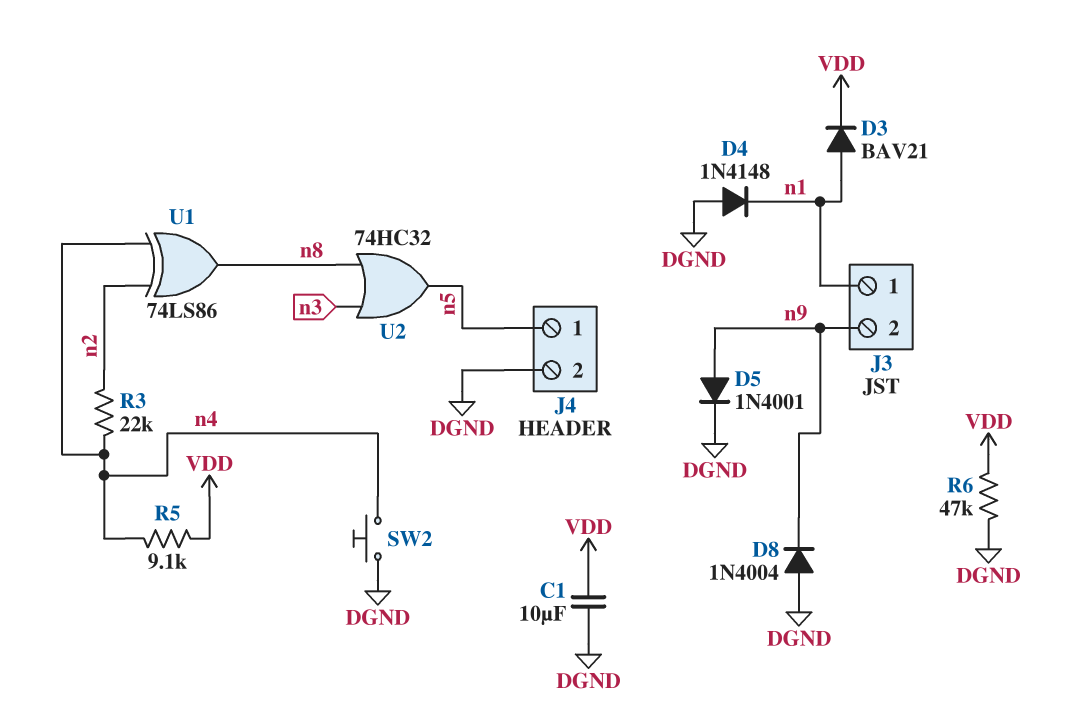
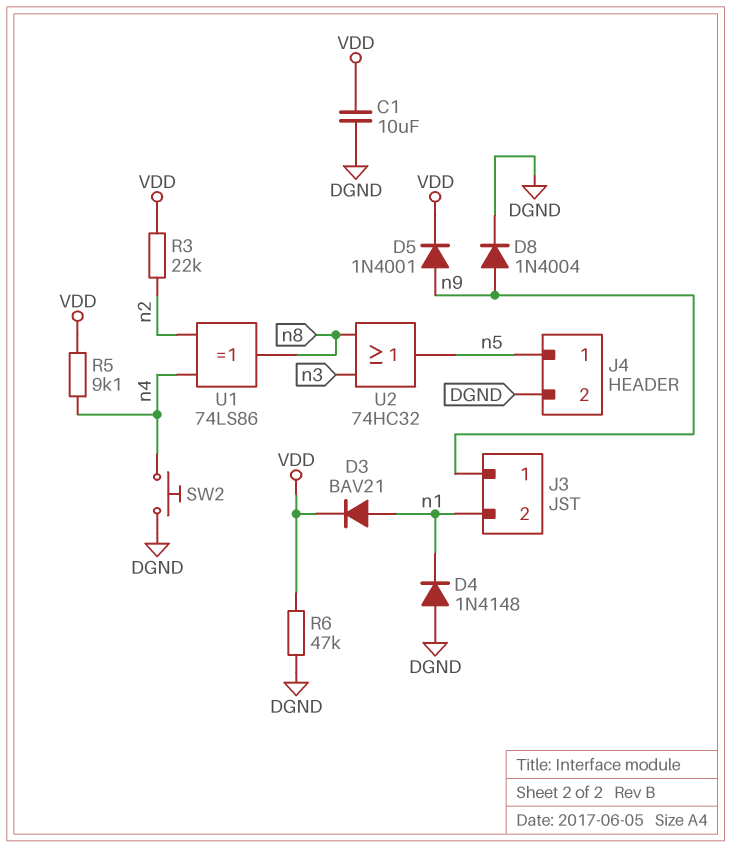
D5: diode 1N4001 (A n9, K DGND) -> diode 1N4001 (A n9, K VDD)
D8: diode 1N4004 (A DGND, K n9) -> diode 1N4004 (A n9, K DGND)
J3 pin 1: n1 -> n9
J3 pin 2: n9 -> n1
R3: 22k (n2, n4) -> 22k (VDD, n2)

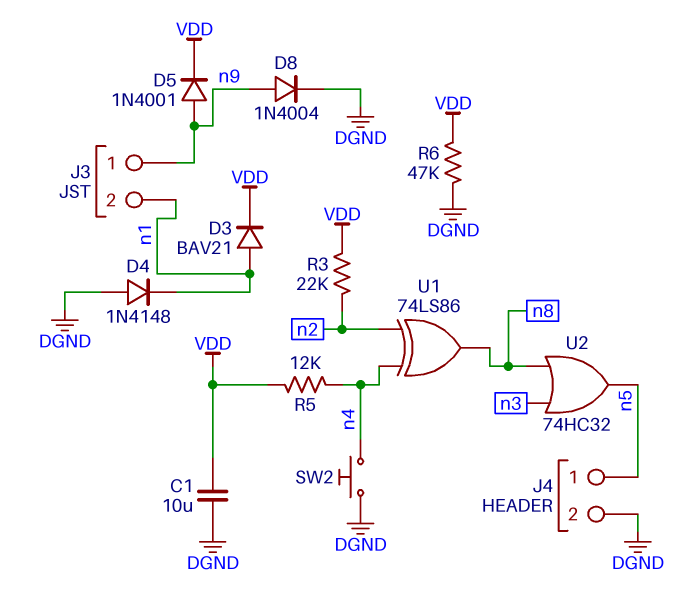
R5: 9.1k (VDD, n4) -> 12k (VDD, n4)

